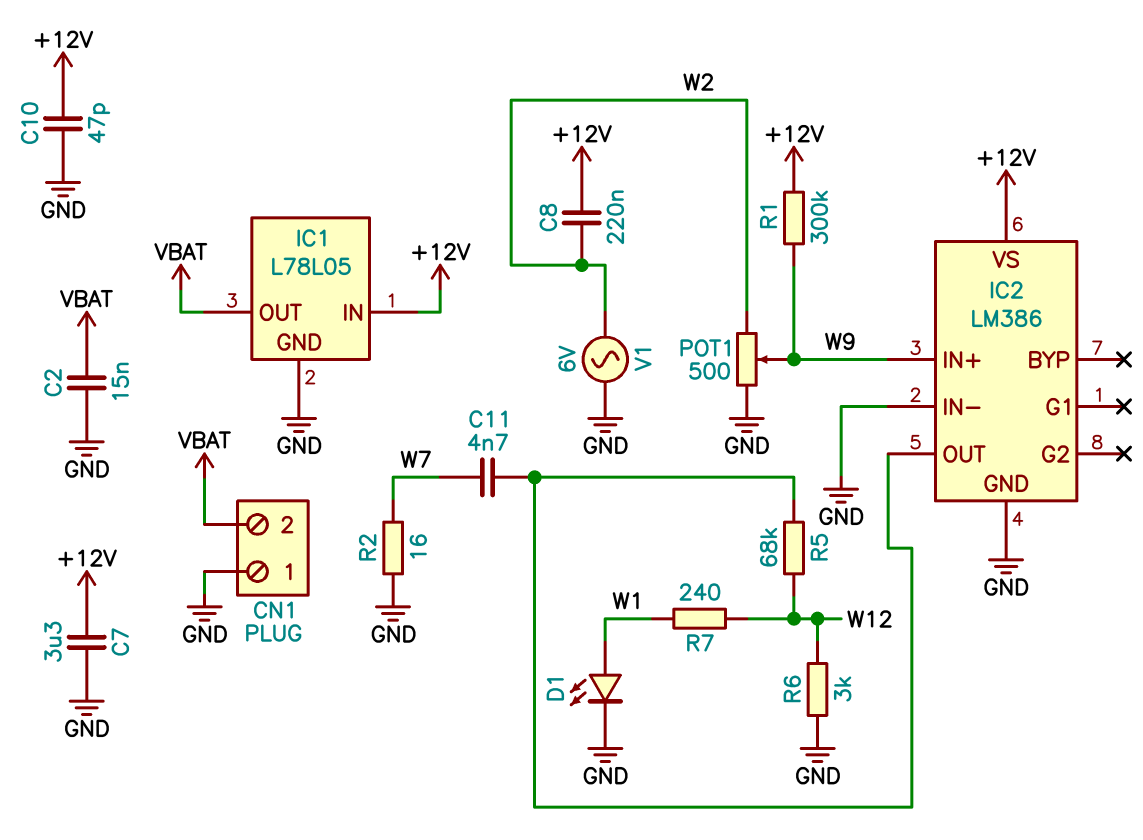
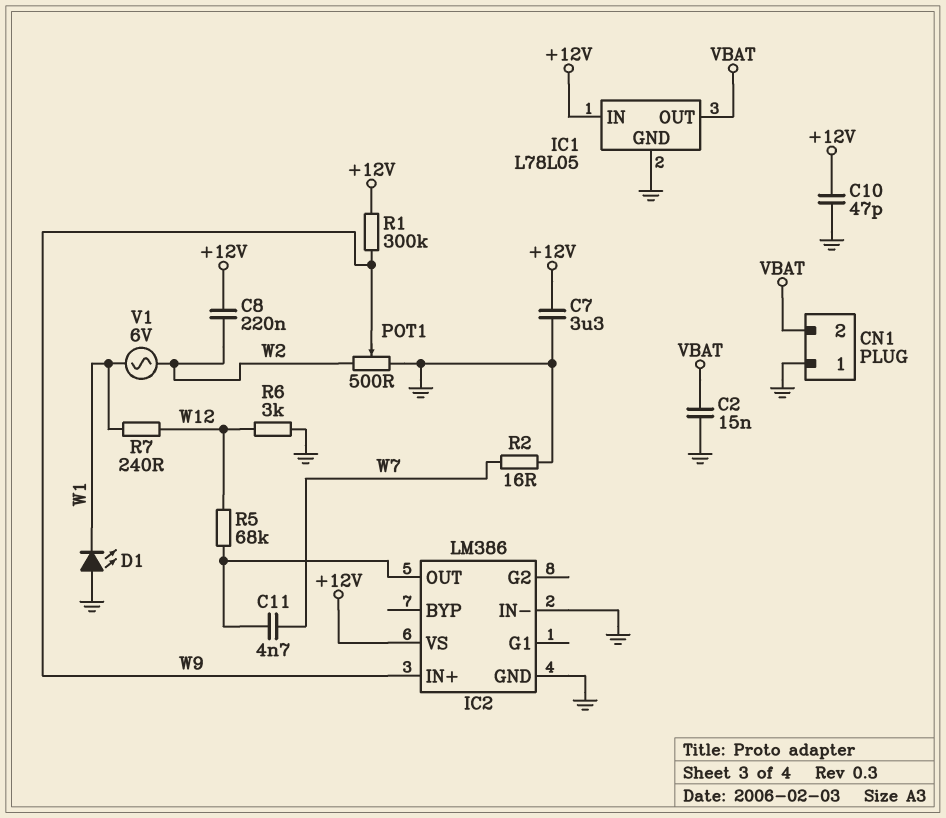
D1: LED (A W1, K GND) -> LED (A GND, K W1)
V1: AC 6V (GND, W2) -> AC 6V (W1, W2)

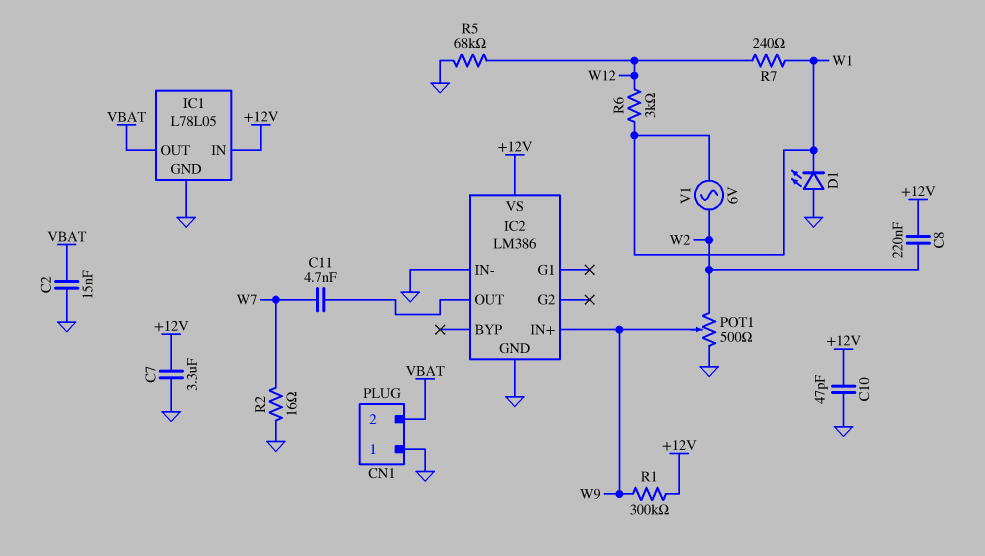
R5: 68k (IC2/OUT, W12) -> 68k (GND, W12)
R6: 3k (GND, W12) -> 3k (W1, W12)

